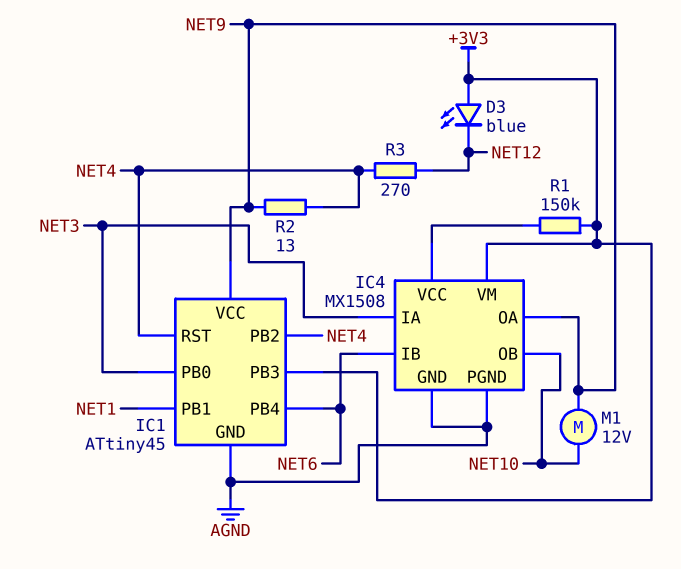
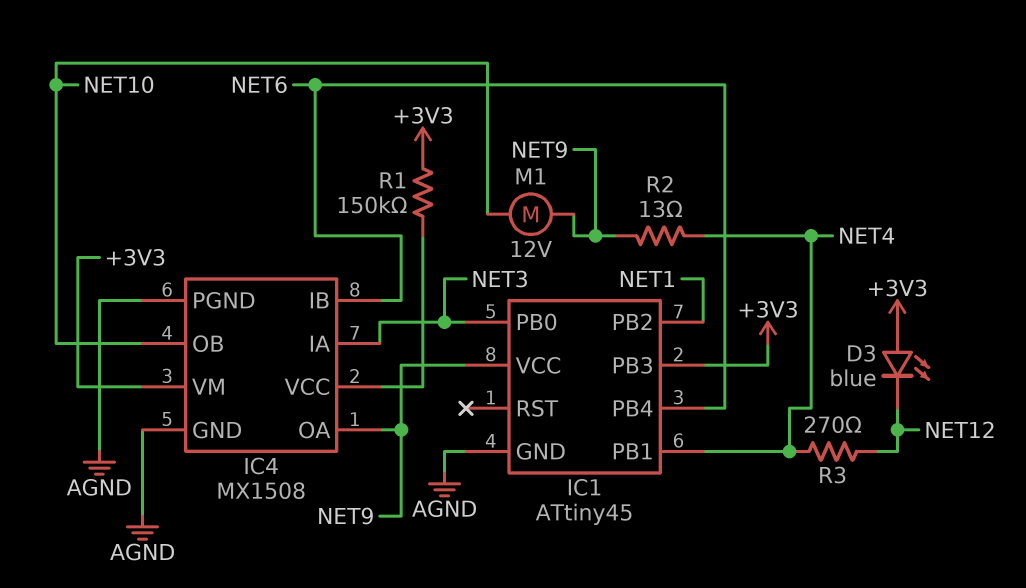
IC1 pin PB1: NET1 -> NET4
IC1 pin PB2: NET4 -> NET1
IC1 pin RST: NET4 -> none

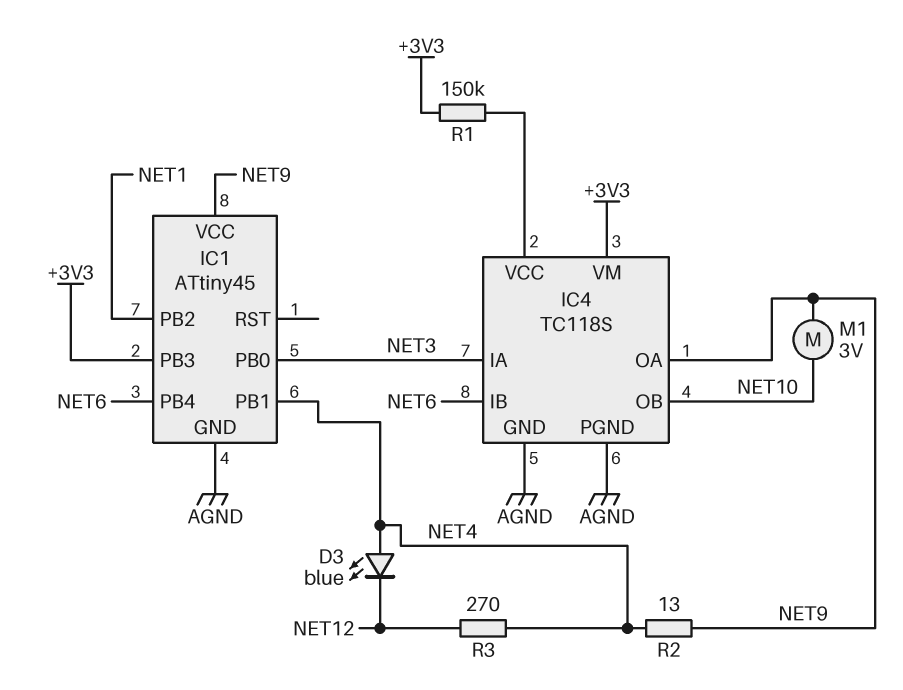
D3: LED blue (A +3V3, K NET12) -> LED blue (A NET4, K NET12)
IC4: MX1508 -> TC118S
M1: motor 12V (NET9, NET10) -> motor 3V (NET9, NET10)

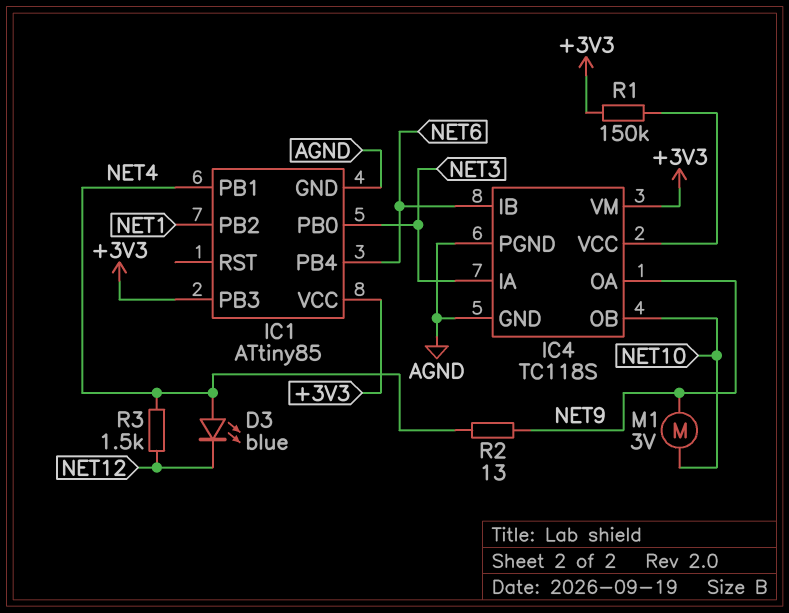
IC1: ATtiny45 -> ATtiny85
IC1 pin VCC: NET9 -> +3V3
R3: 270 (NET4, NET12) -> 1.5k (NET4, NET12)

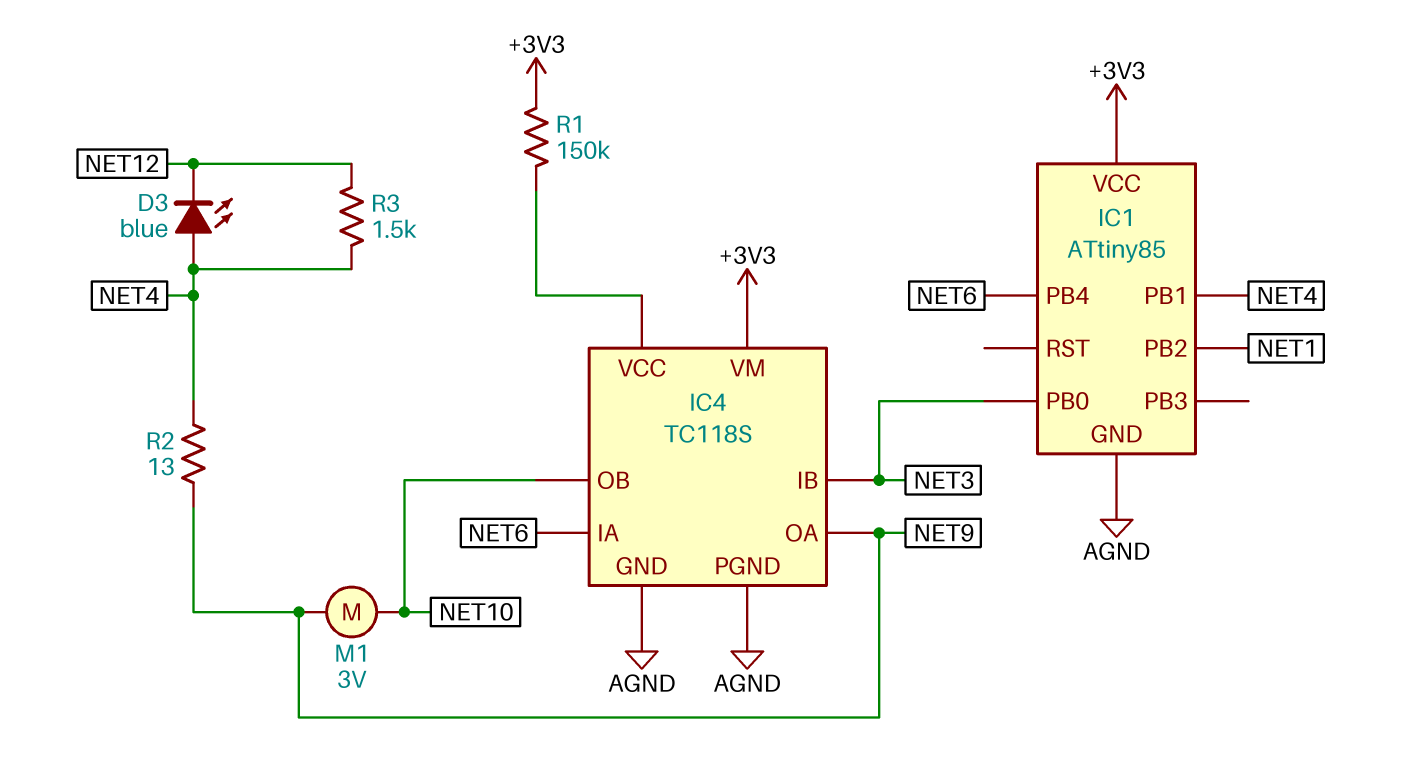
IC1 pin PB3: +3V3 -> none
IC4 pin IA: NET3 -> NET6
IC4 pin IB: NET6 -> NET3

